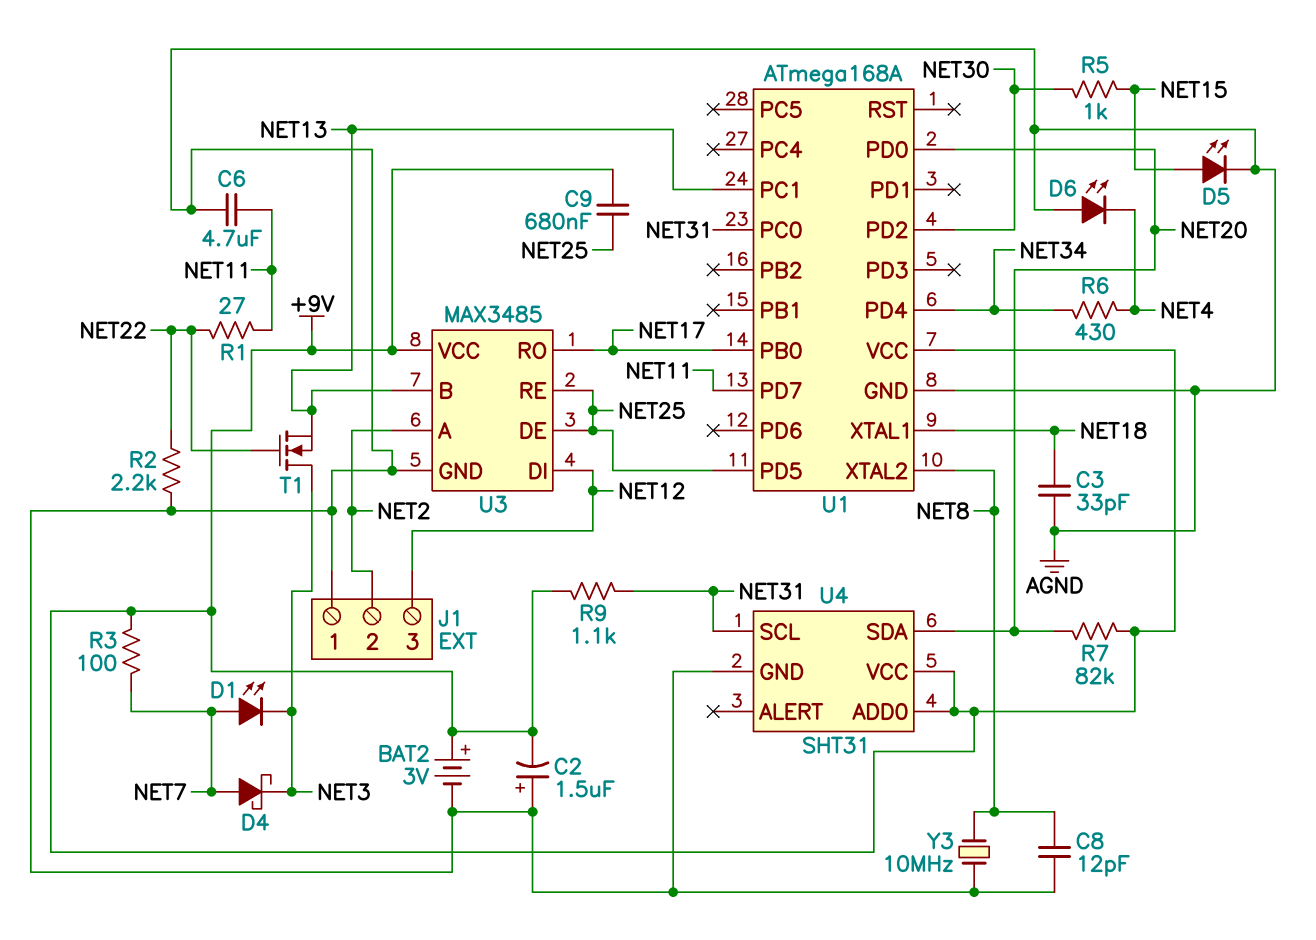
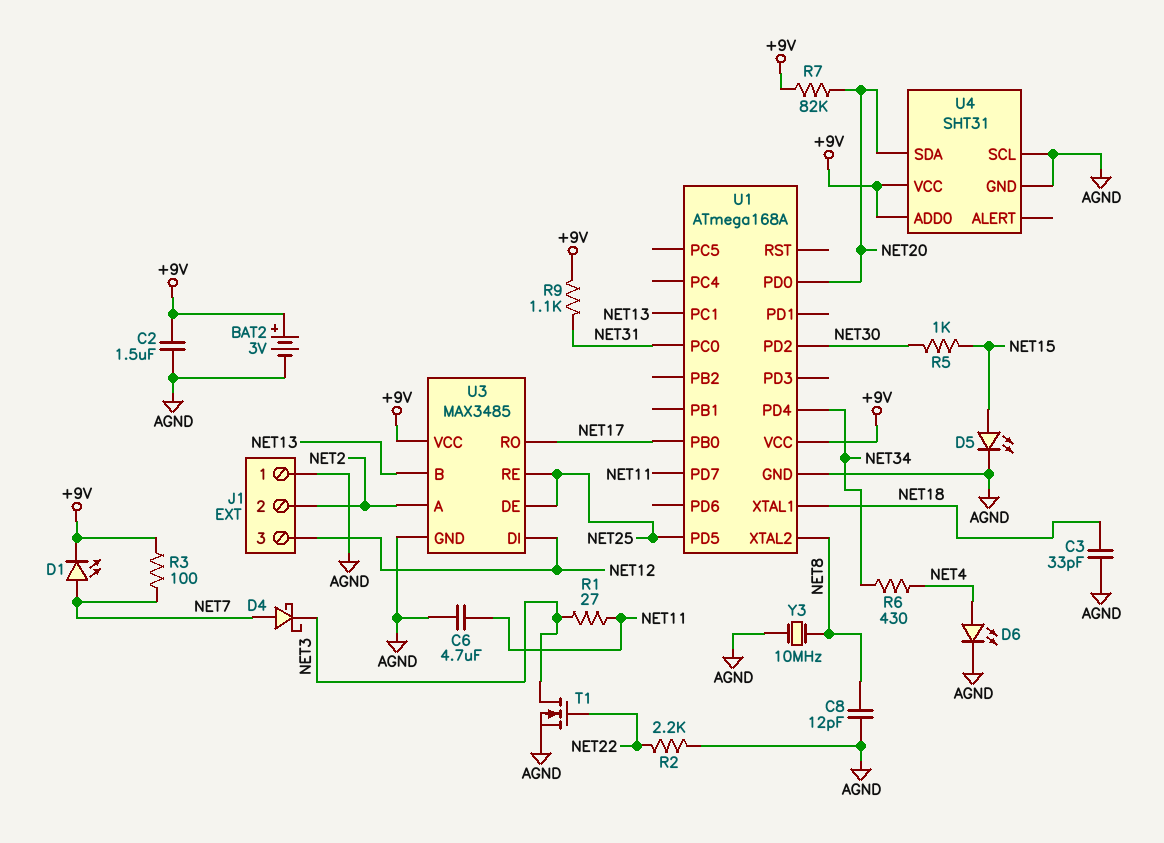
C2: 1.5uF (plus AGND, minus +9V) -> 1.5uF (+9V, AGND)
C9: 680nF (+9V, NET25) -> none
D1: LED (A NET7, K NET3) -> LED (A NET7, K +9V)
D6: LED (A AGND, K NET4) -> LED (A NET4, K AGND)
R1: 27 (NET11, NET22) -> 27 (NET3, NET11)
T1: NMOS (G NET22, D NET3, S NET13) -> NMOS (G NET22, D NET3, S AGND)
U4 pin SCL: NET31 -> AGND

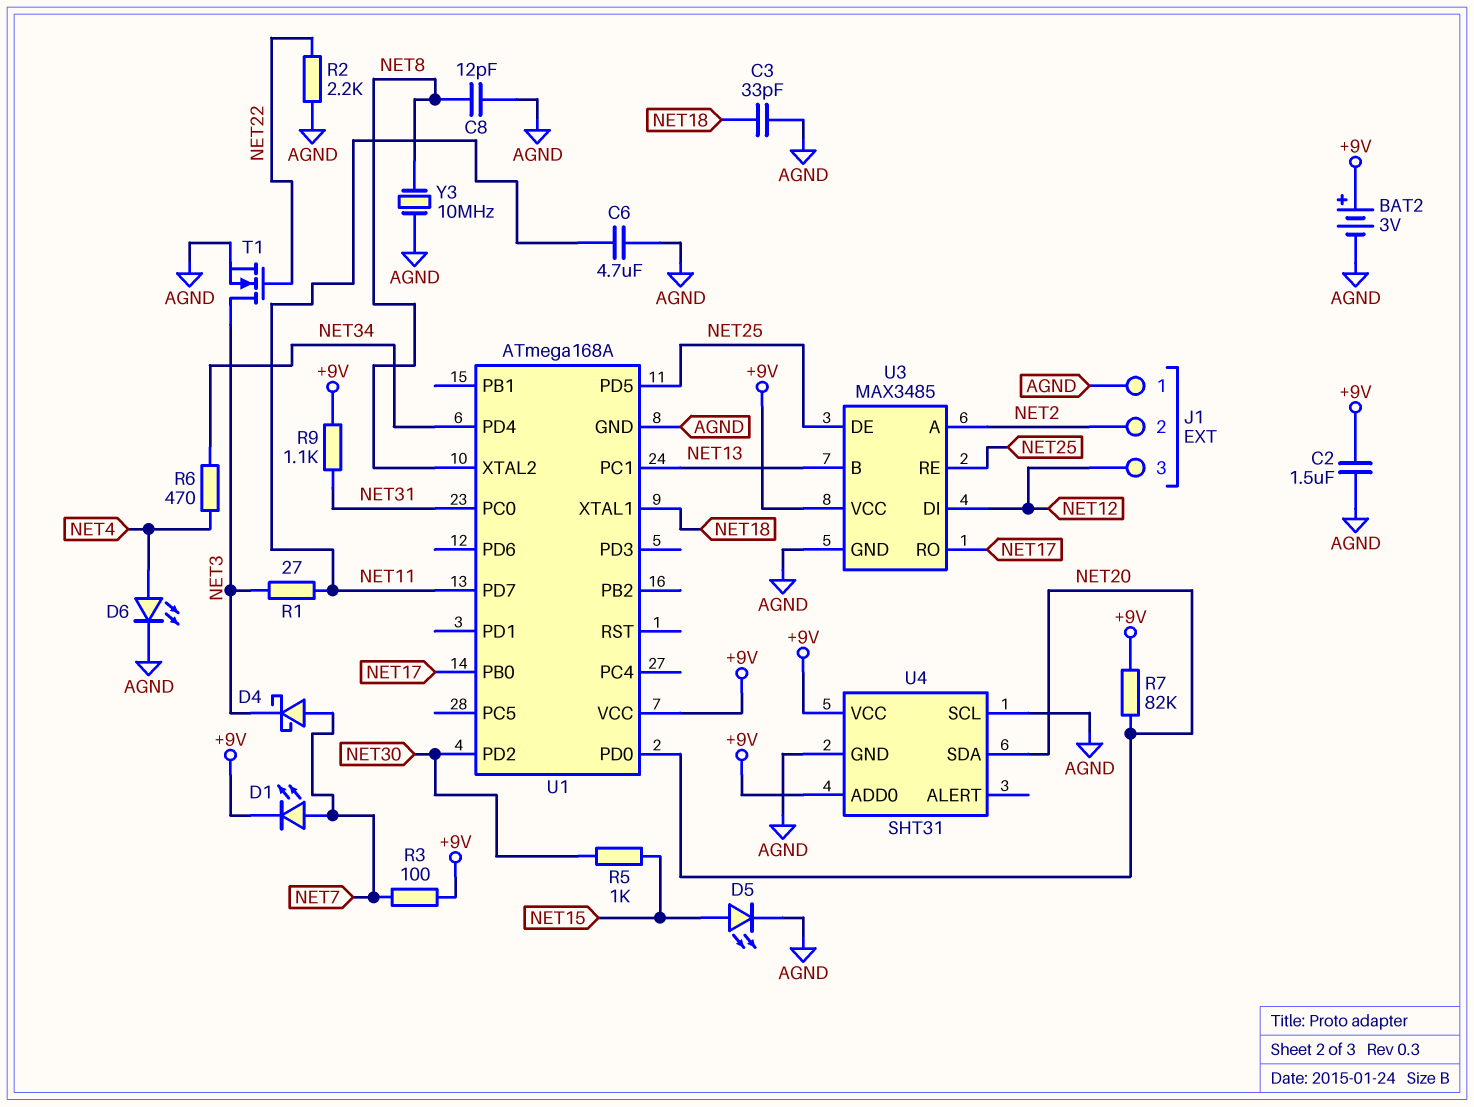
R6: 430 (NET4, NET34) -> 470 (NET4, NET34)

